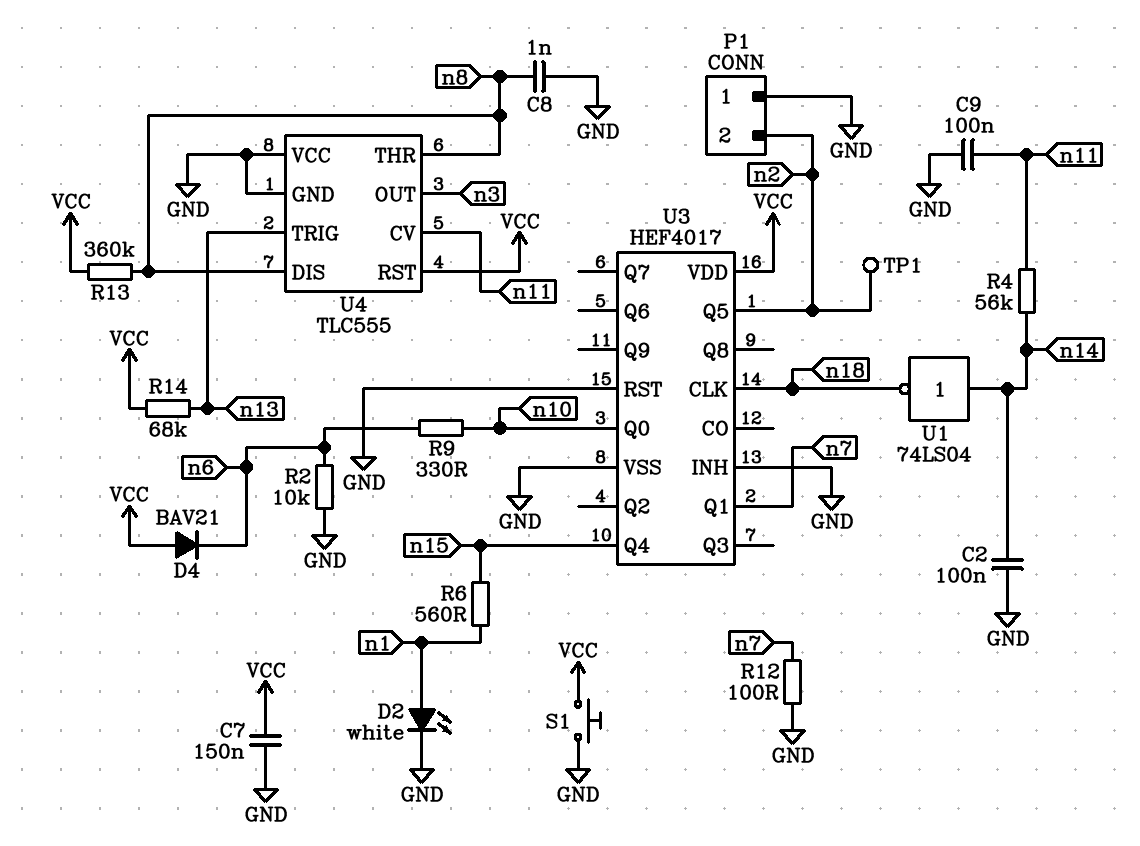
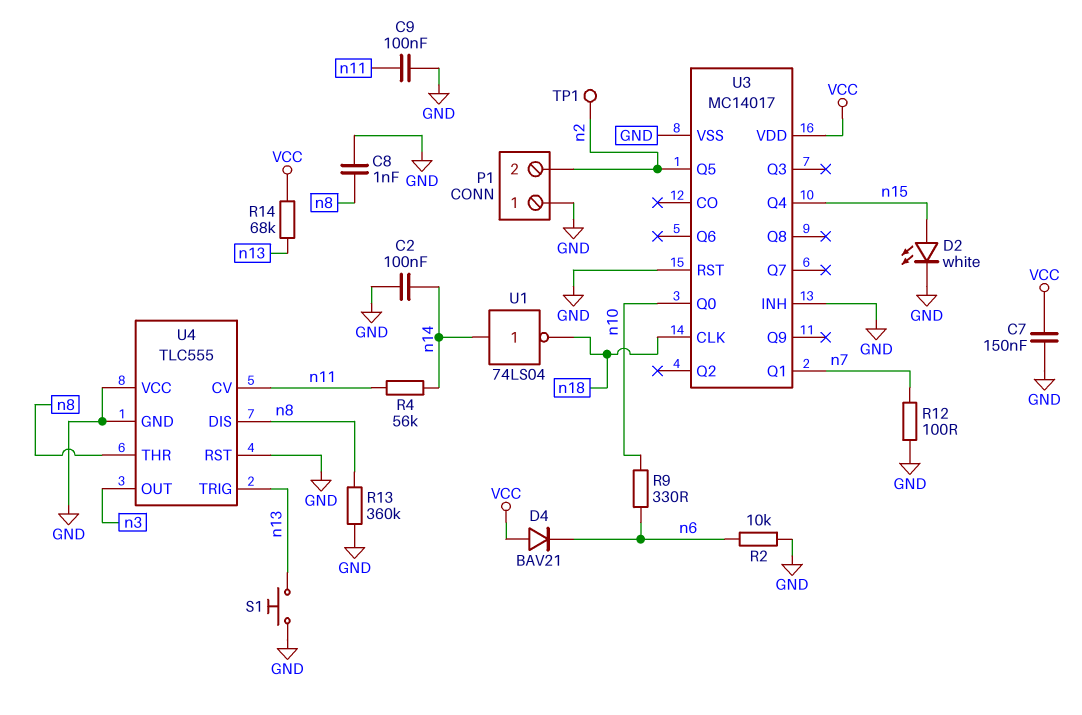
D2: LED white (A n1, K GND) -> LED white (A n15, K GND)
R6: 560 (n1, n15) -> none
R13: 360k (VCC, n8) -> 360k (GND, n8)
S1: button (GND, VCC) -> button (GND, n13)
U3: HEF4017 -> MC14017
U4 pin RST: VCC -> GND

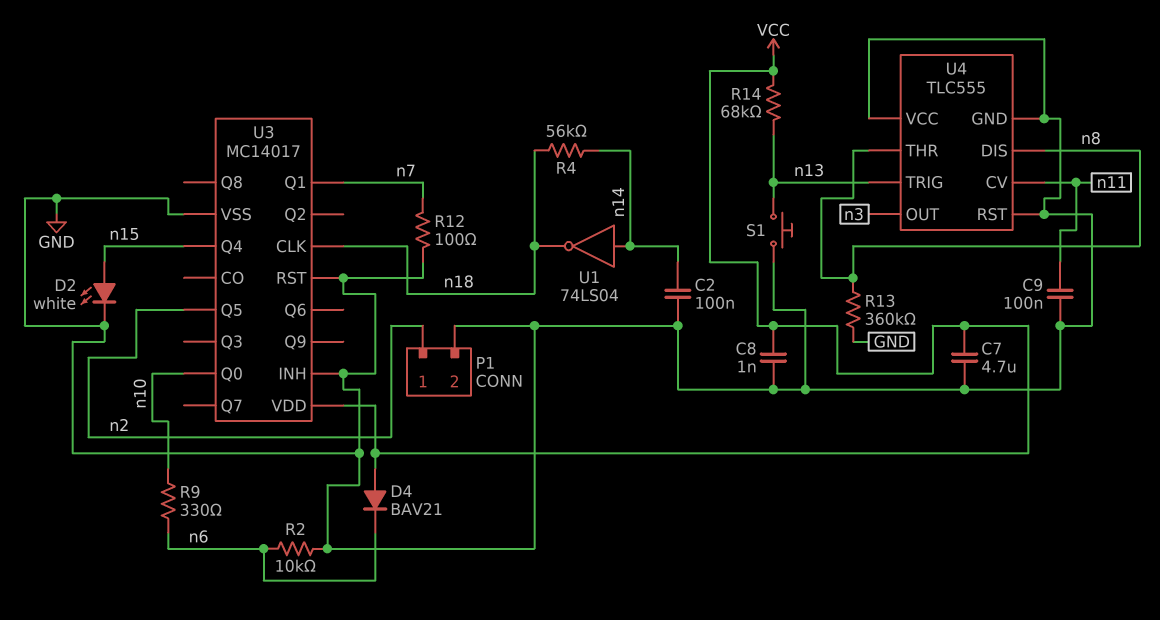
C7: 150nF (GND, VCC) -> 4.7uF (GND, VCC)
C8: 1nF (GND, n8) -> 1nF (GND, VCC)
P1 pin 1: GND -> n2
P1 pin 2: n2 -> GND
R4: 56k (n11, n14) -> 56k (n14, n18)
TP1: test point (n2) -> none

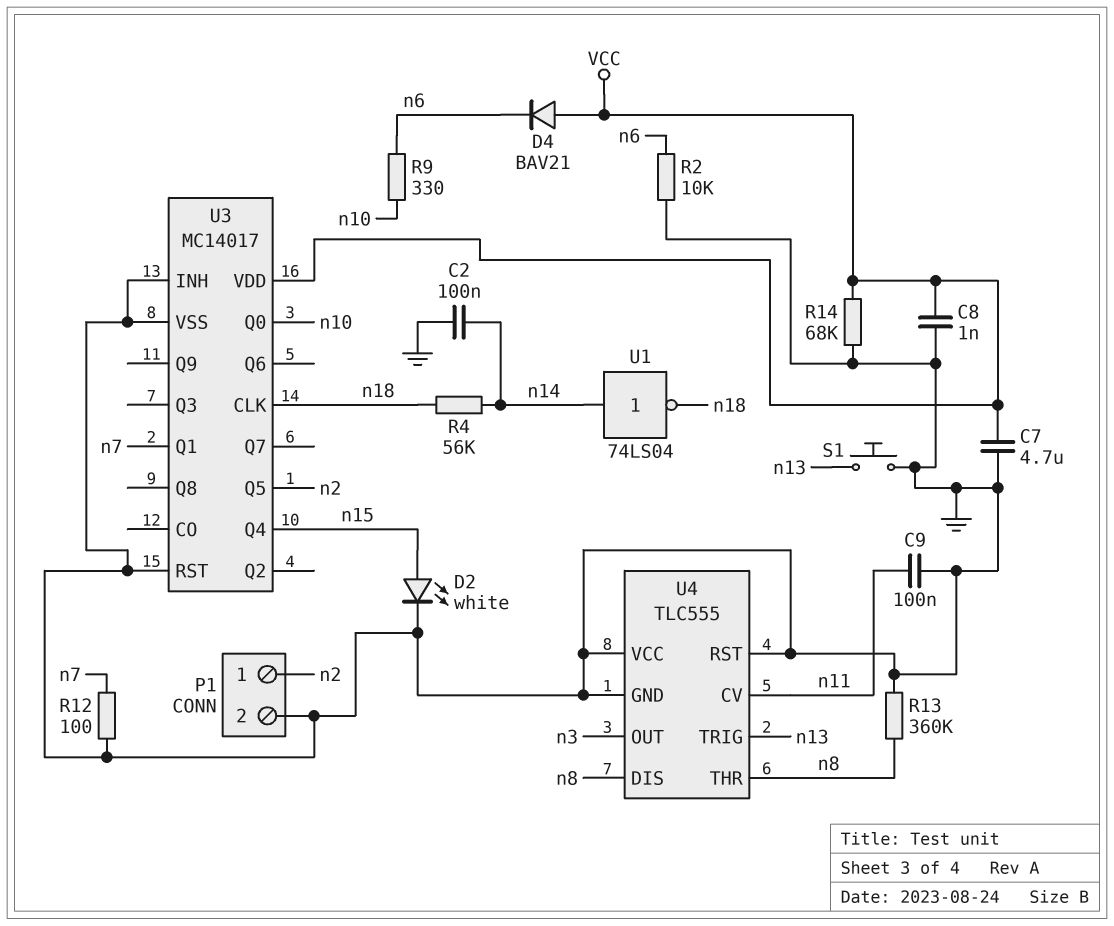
R14: 68k (VCC, n13) -> 68k (GND, VCC)

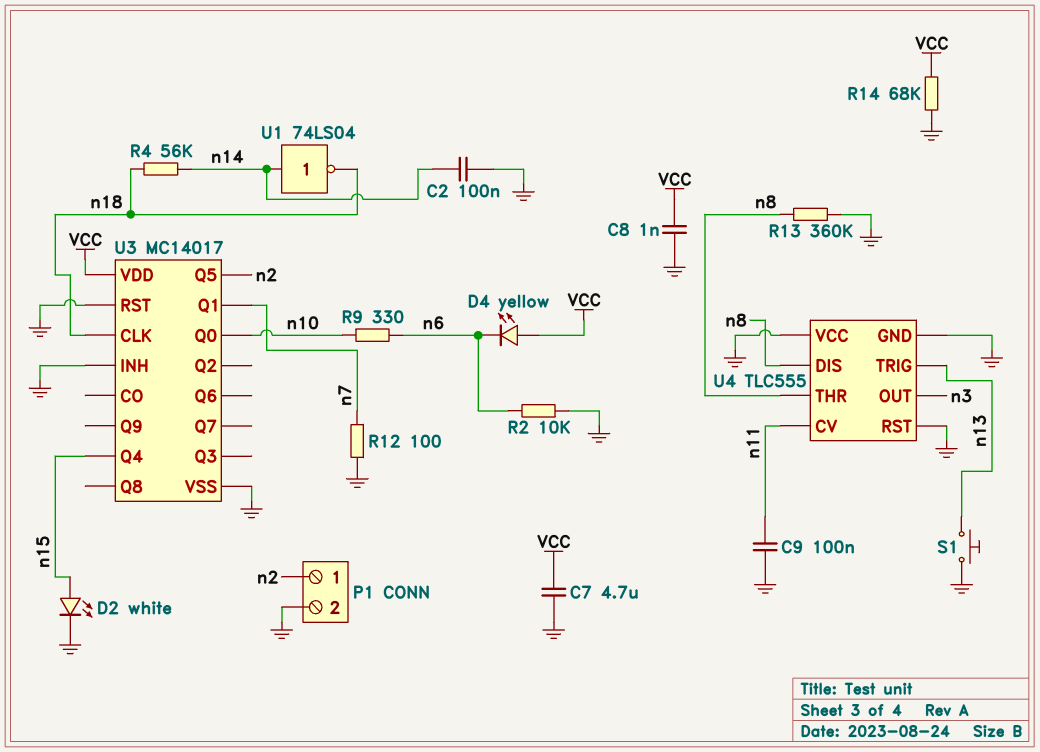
D4: diode BAV21 (A VCC, K n6) -> LED yellow (A VCC, K n6)

